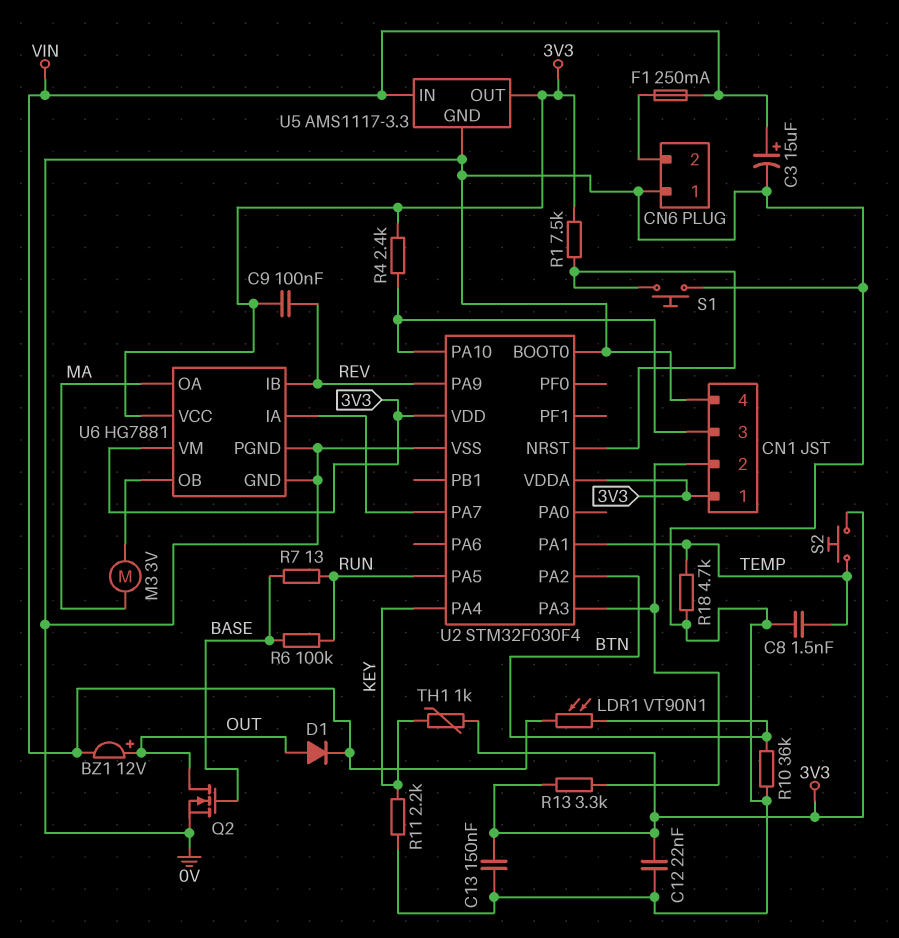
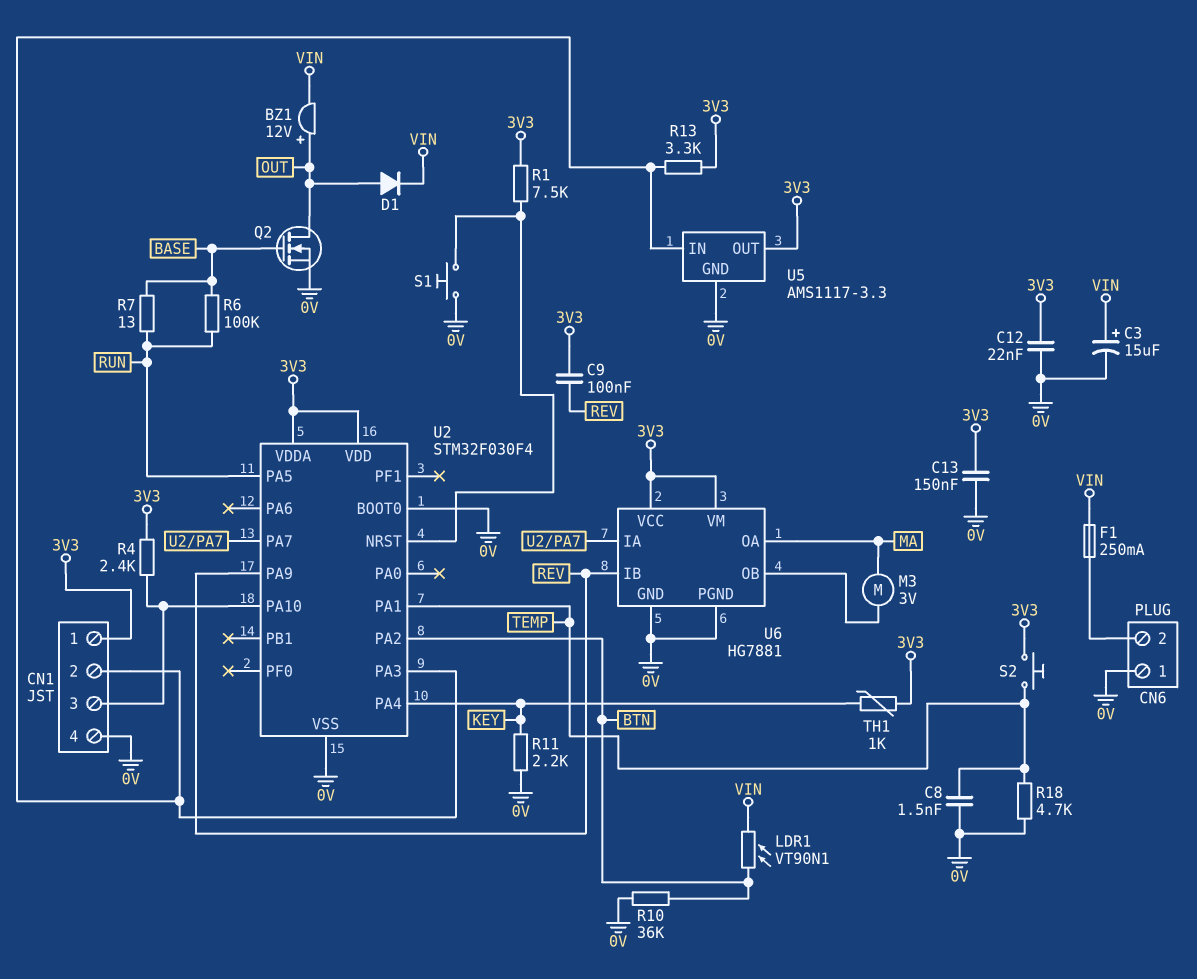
U5 pin IN: VIN -> CN1/2

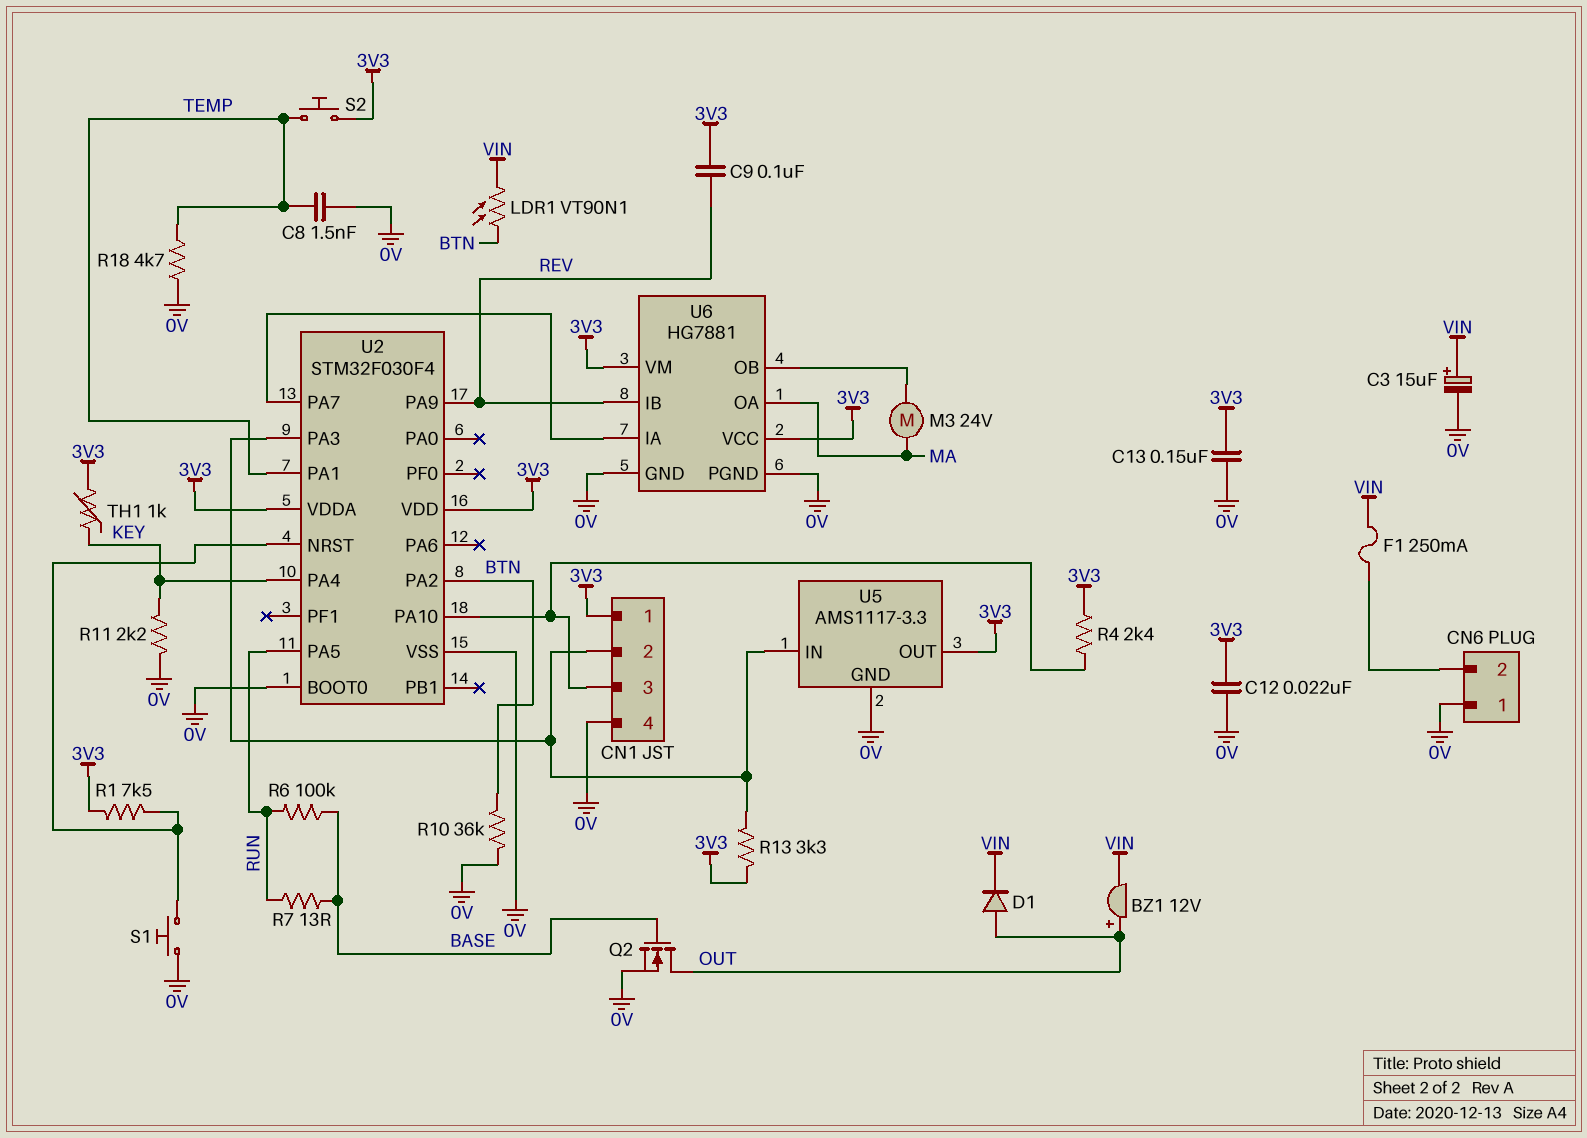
M3: motor 3V (MA, U6/OB) -> motor 24V (MA, U6/OB)

